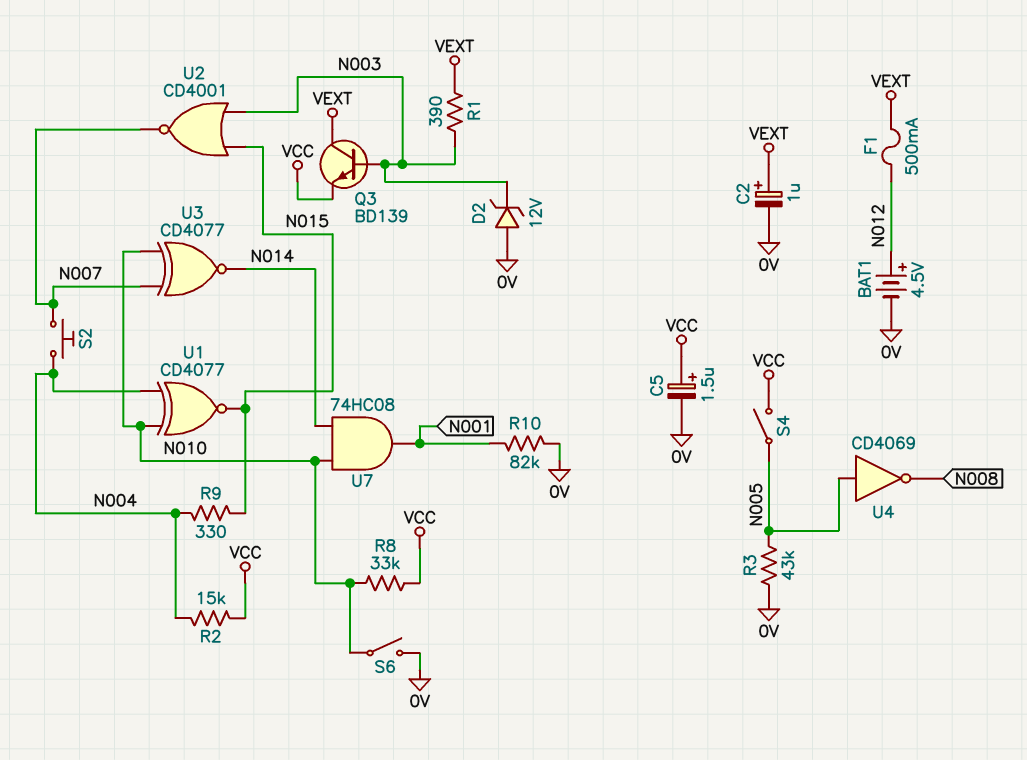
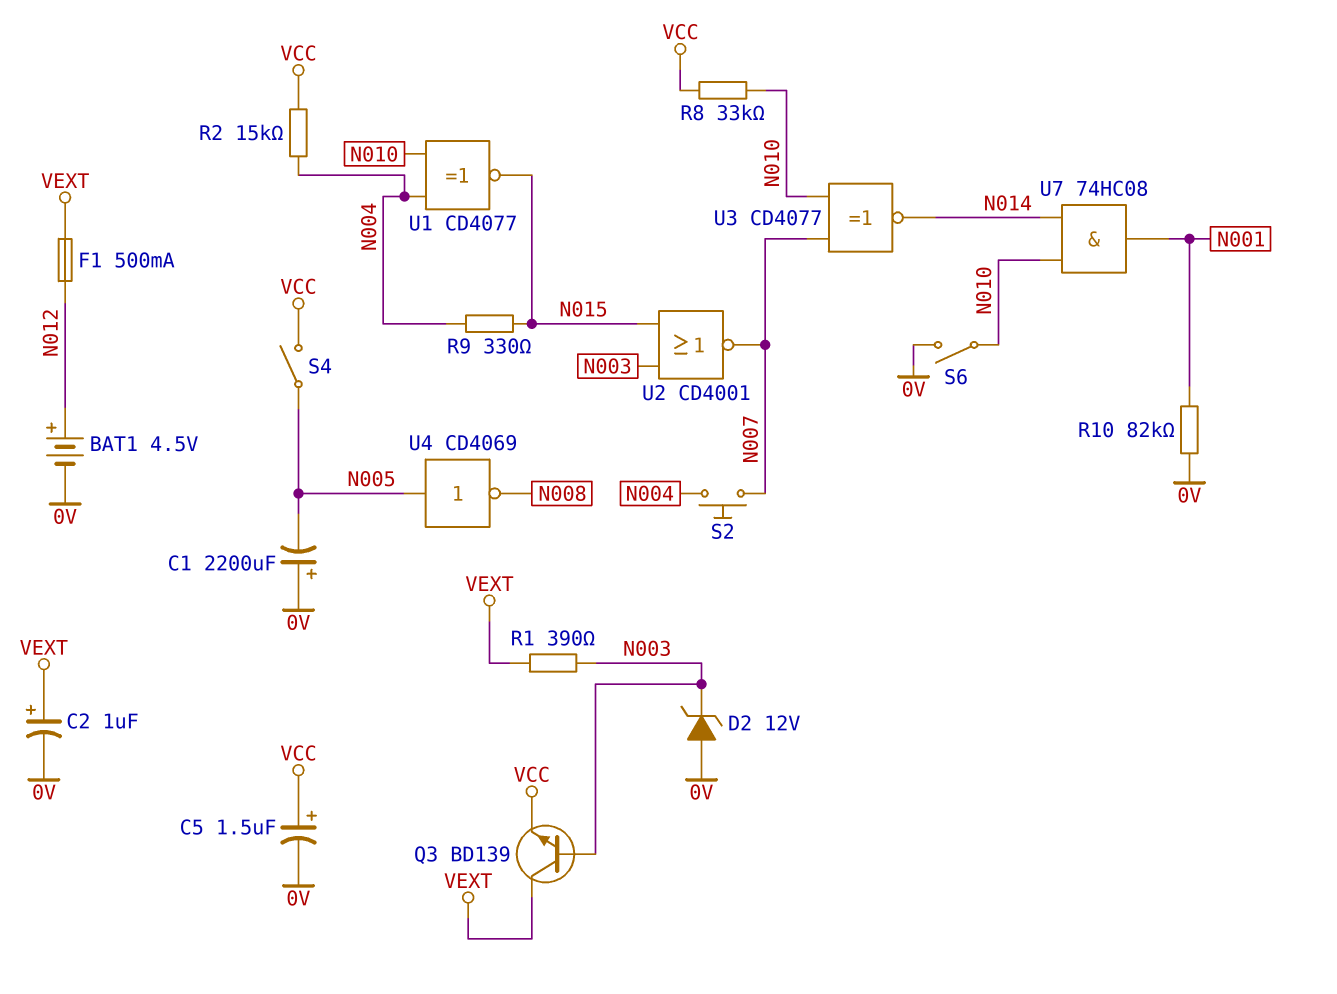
C1: none -> 2200uF (plus 0V, minus N005)
R3: 43k (0V, N005) -> none

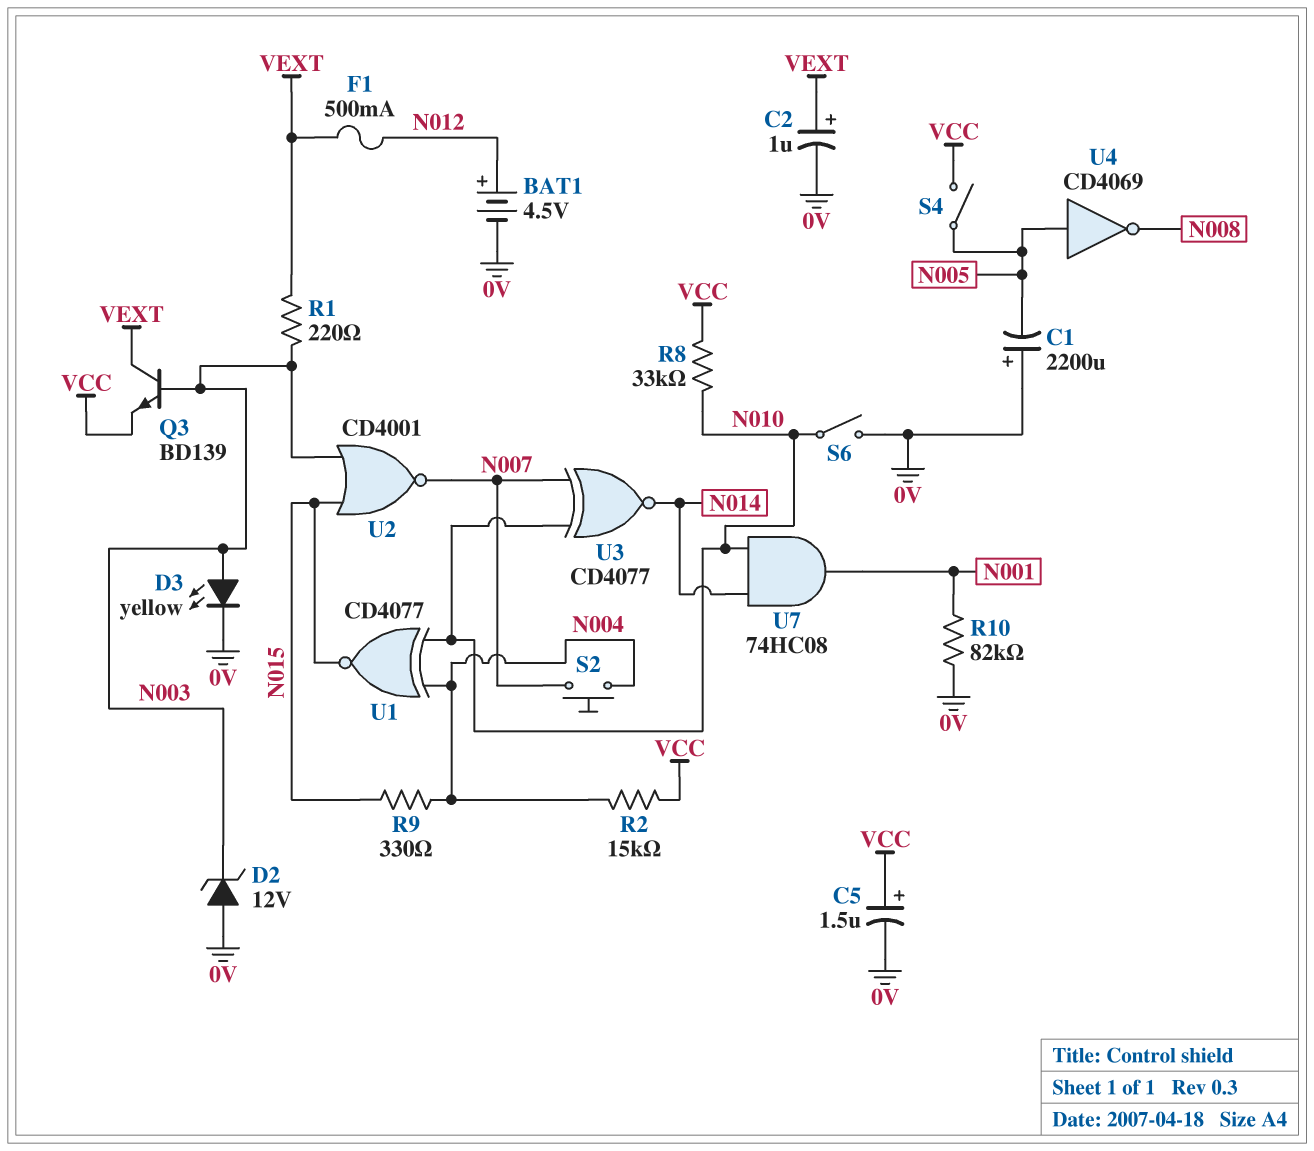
D3: none -> LED yellow (A N003, K 0V)
R1: 390 (N003, VEXT) -> 220 (N003, VEXT)

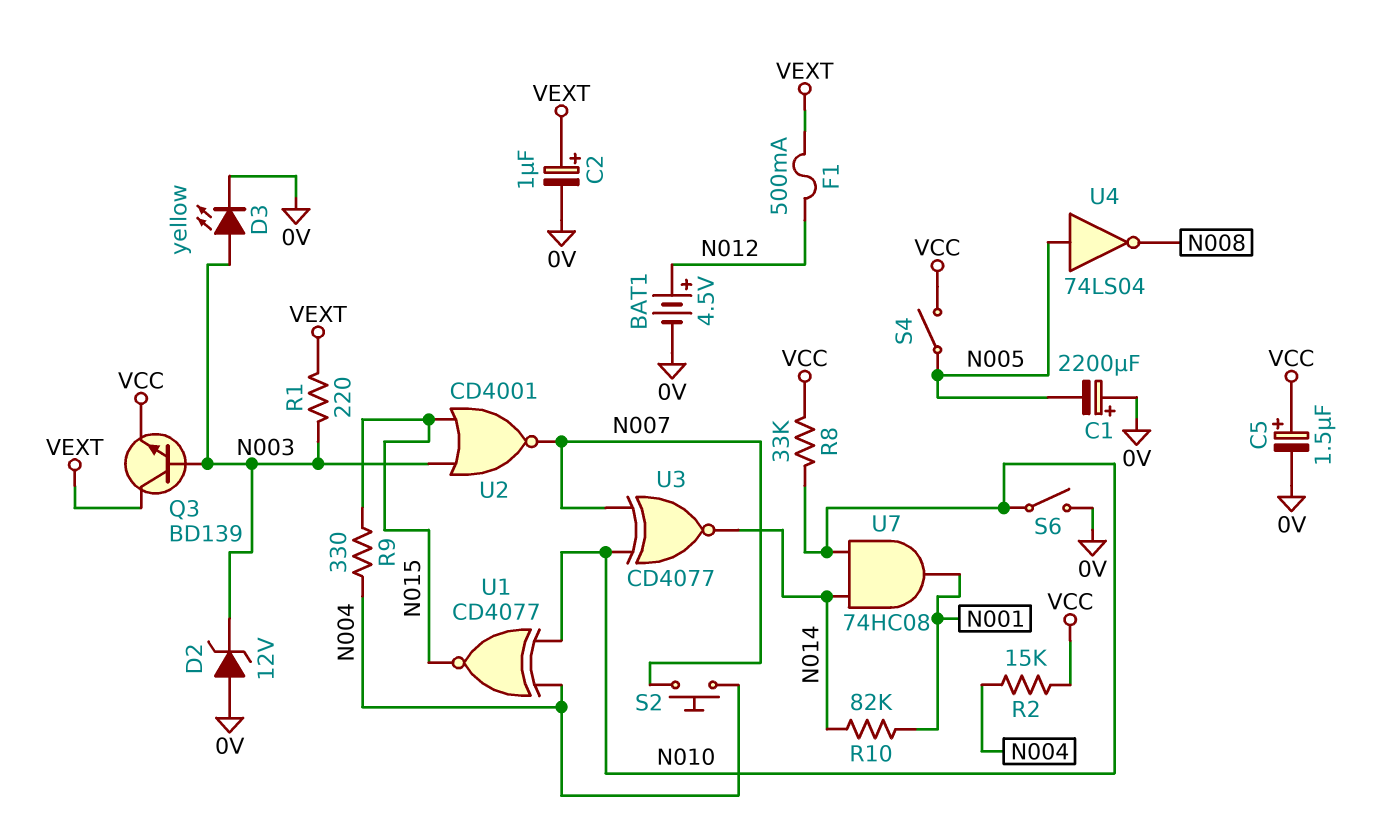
R10: 82k (0V, N001) -> 82k (N001, N014)
U4: NOT CD4069 (in N005, out N008) -> NOT 74LS04 (in N005, out N008)

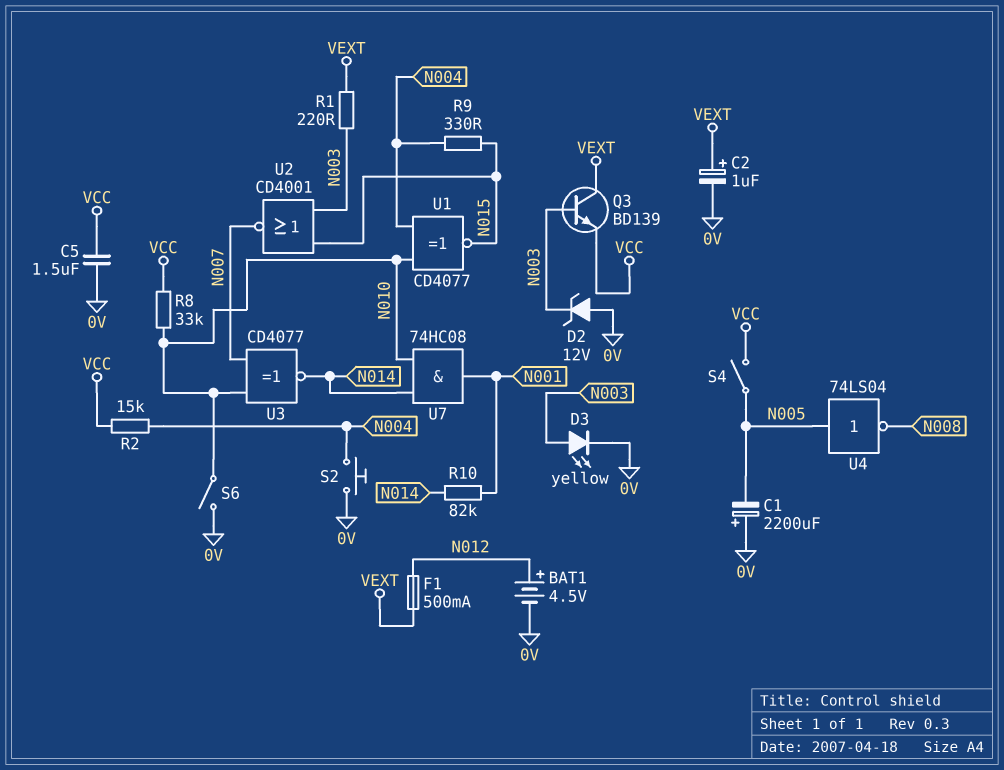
C5: 1.5uF (plus VCC, minus 0V) -> 1.5uF (0V, VCC)
S2: button (N004, N007) -> button (0V, N004)

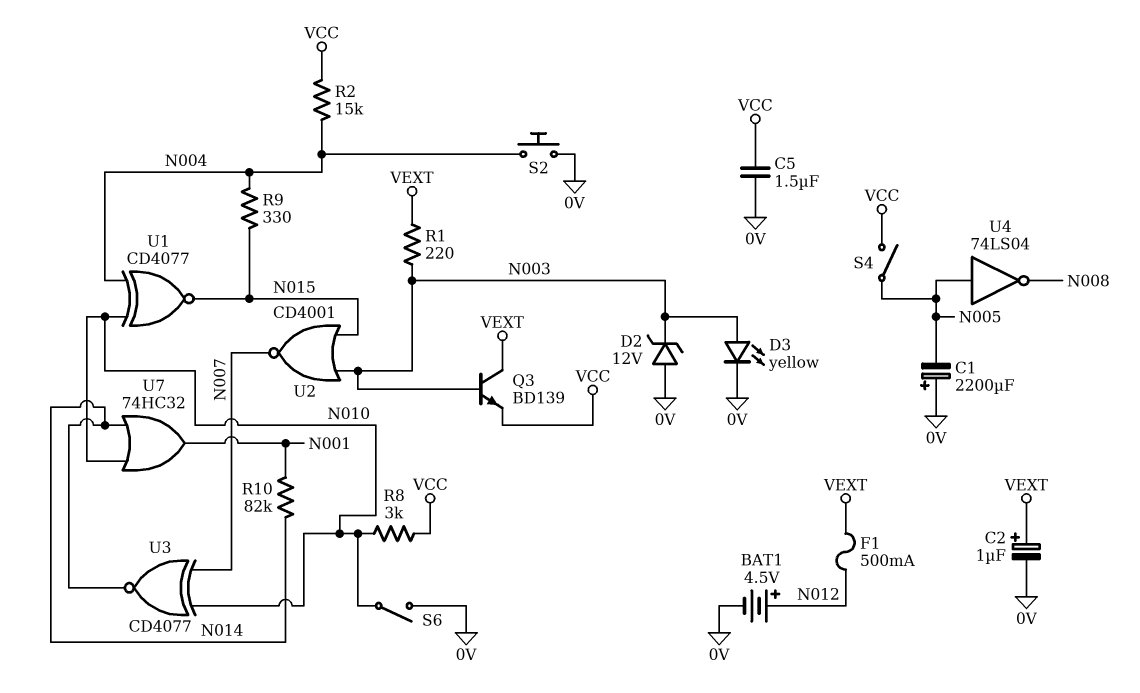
R8: 33k (N010, VCC) -> 3k (N010, VCC)
U7: AND 74HC08 (in N010, in N014, out N001) -> OR 74HC32 (in N010, in N014, out N001)

